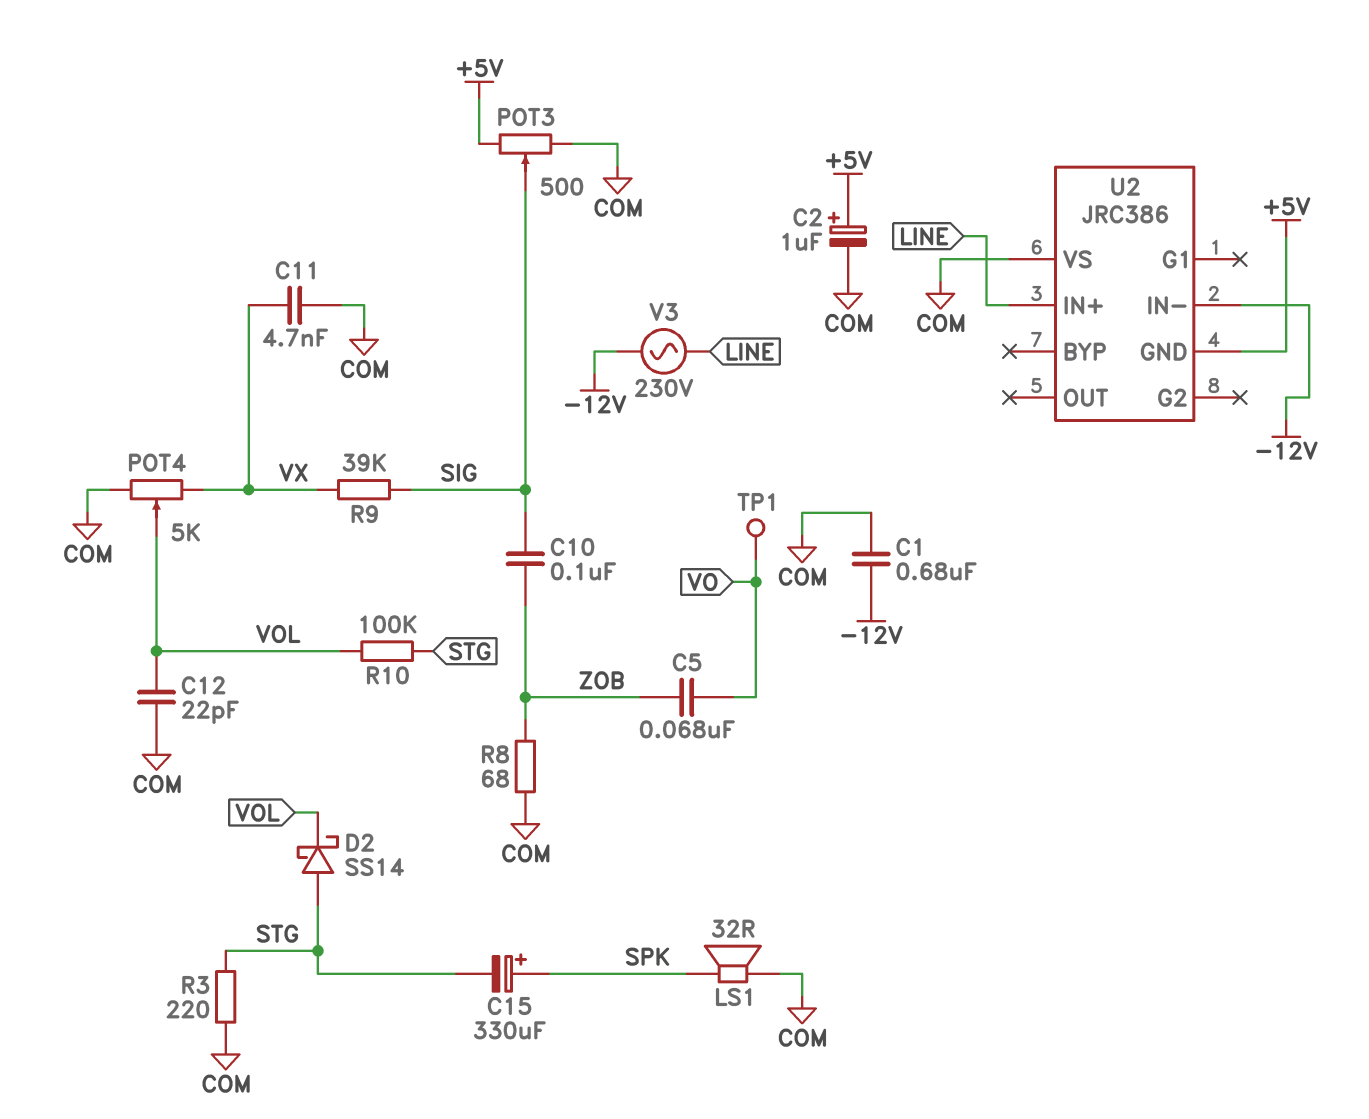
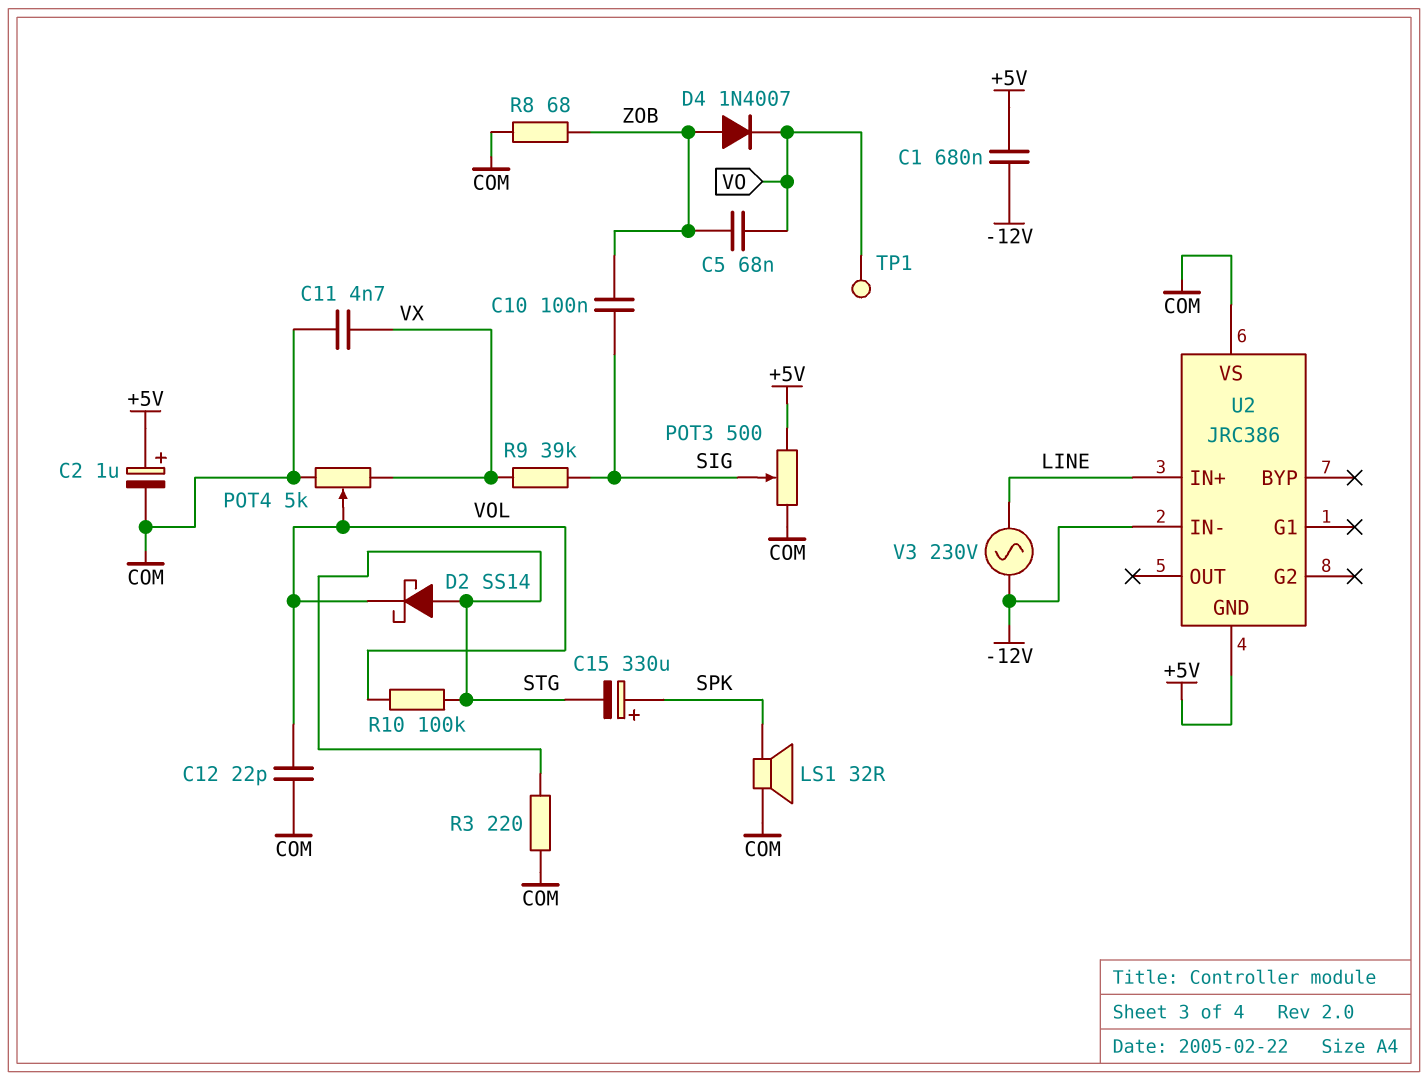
C1: 680nF (-12V, COM) -> 680nF (+5V, -12V)
D4: none -> diode 1N4007 (A ZOB, K VO)

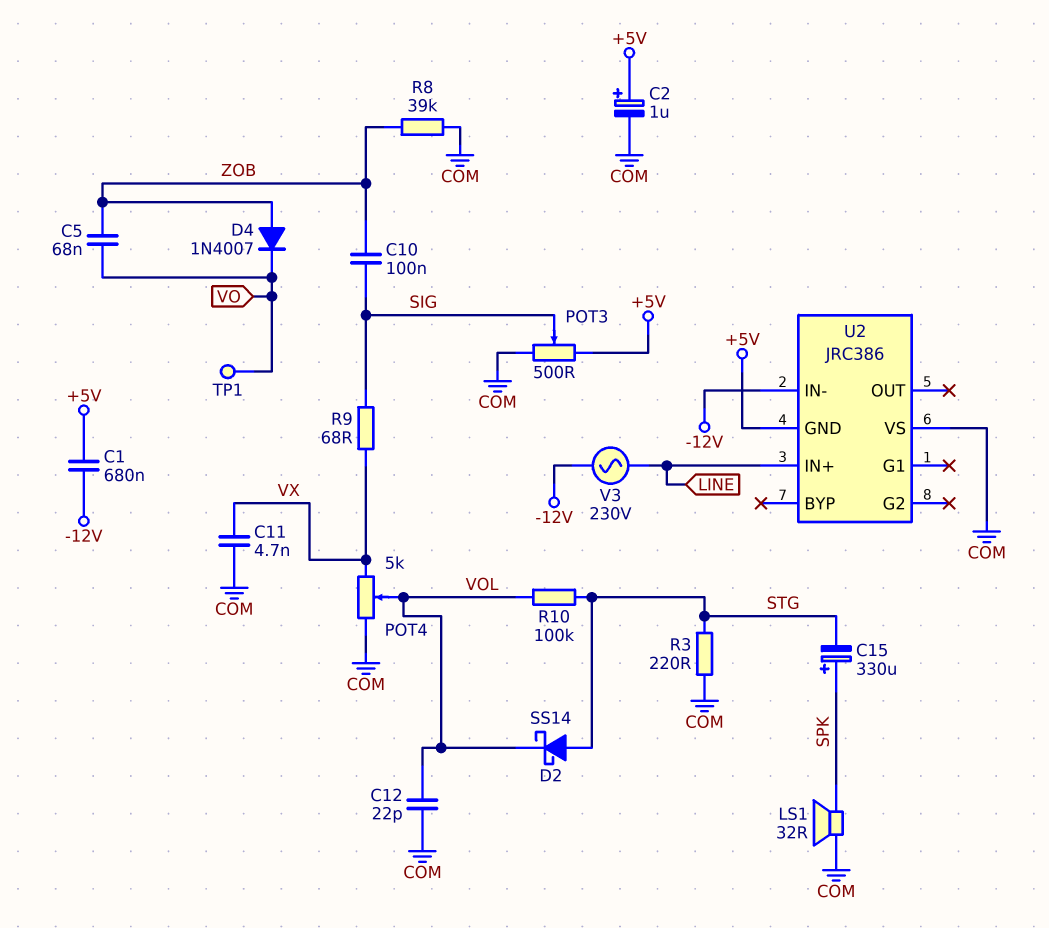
R8: 68 (COM, ZOB) -> 39k (COM, ZOB)
R9: 39k (SIG, VX) -> 68 (SIG, VX)

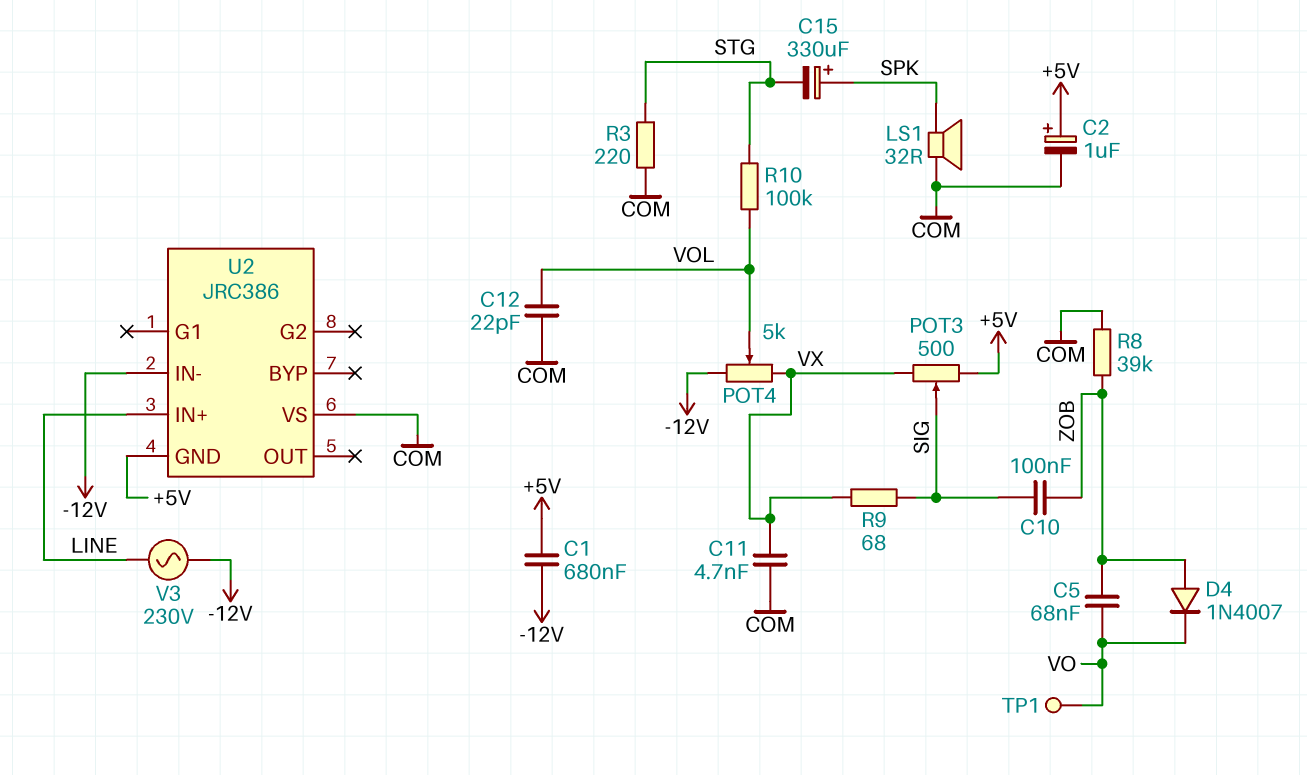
D2: schottky SS14 (A STG, K VOL) -> none
POT3: 500 (+5V, COM, wiper SIG) -> 500 (+5V, VX, wiper SIG)
POT4: 5k (COM, VX, wiper VOL) -> 5k (-12V, VX, wiper VOL)

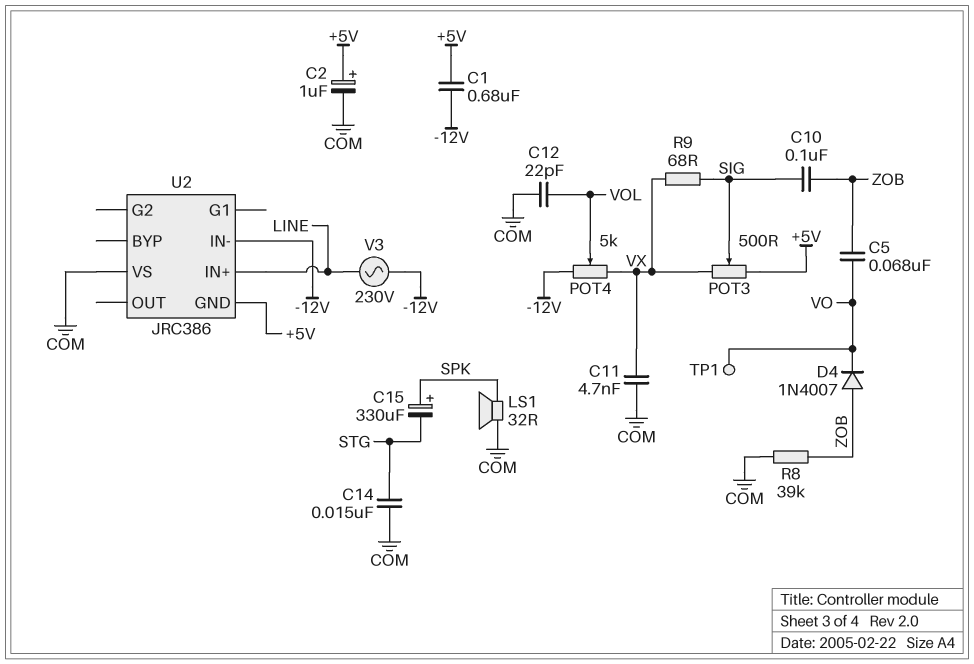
C14: none -> 15nF (COM, STG)
R3: 220 (COM, STG) -> none
R10: 100k (STG, VOL) -> none

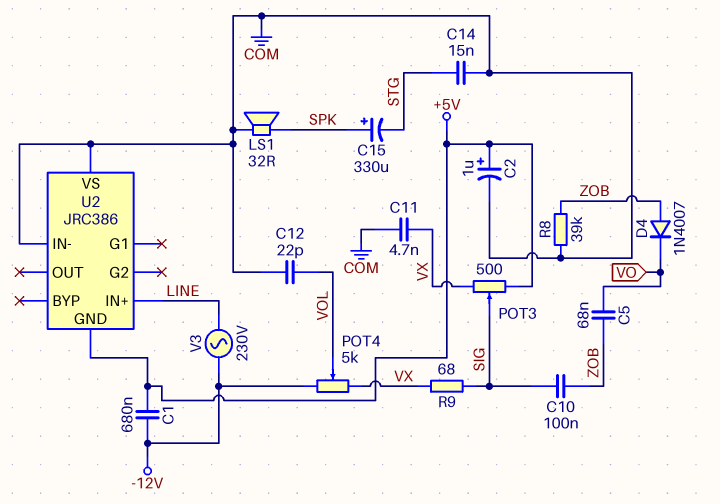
TP1: test point (VO) -> none
U2 pin IN-: -12V -> COM

